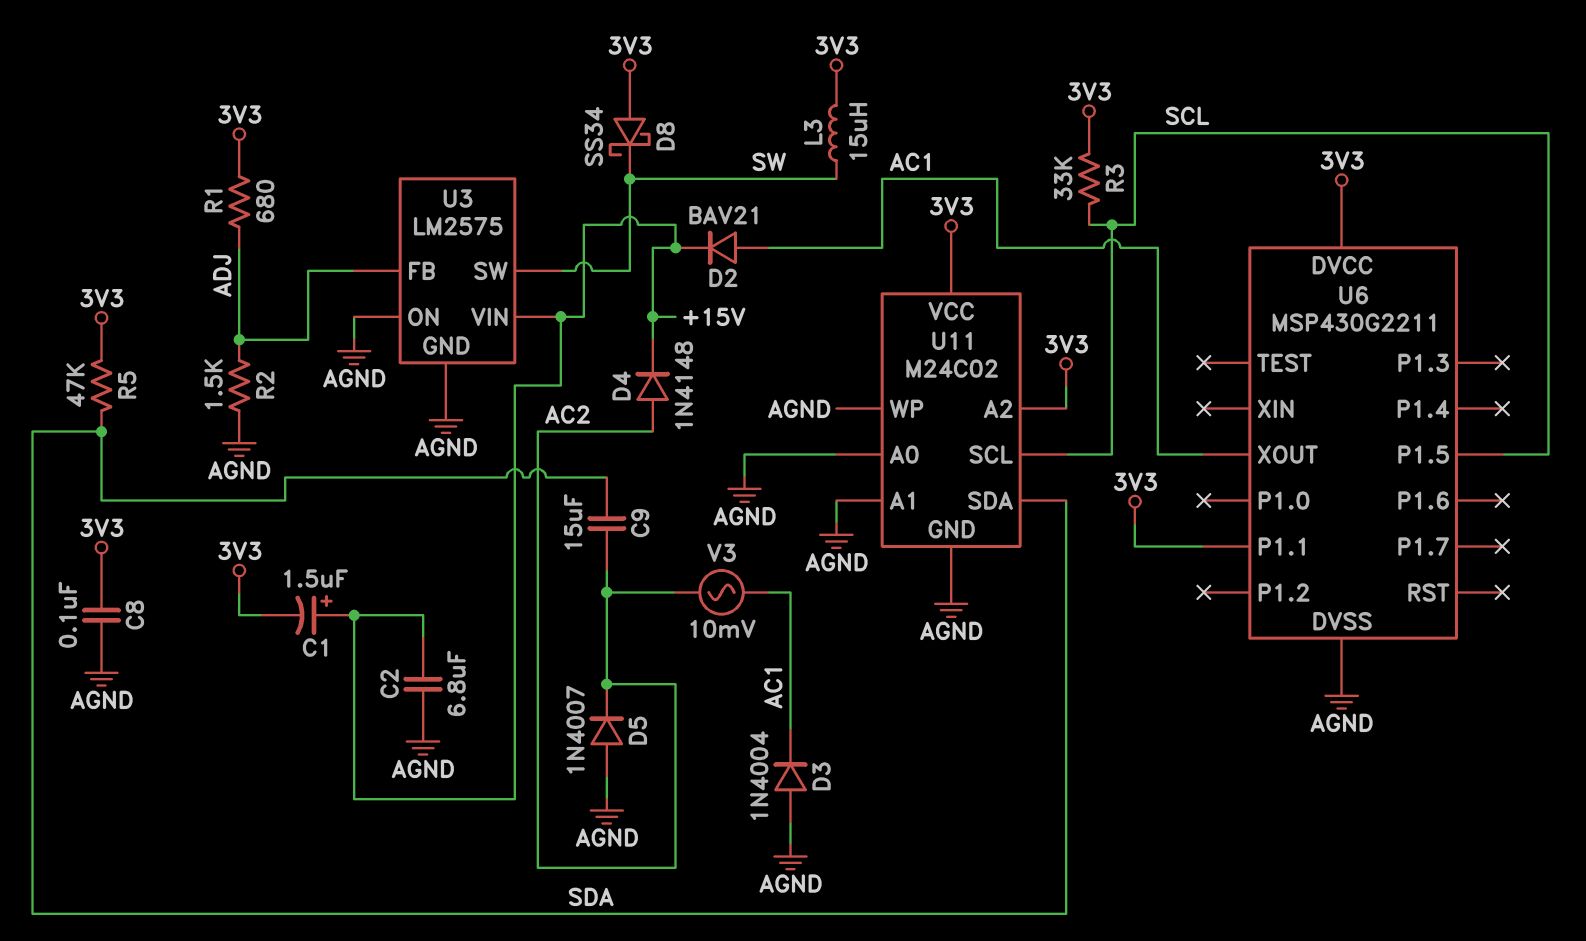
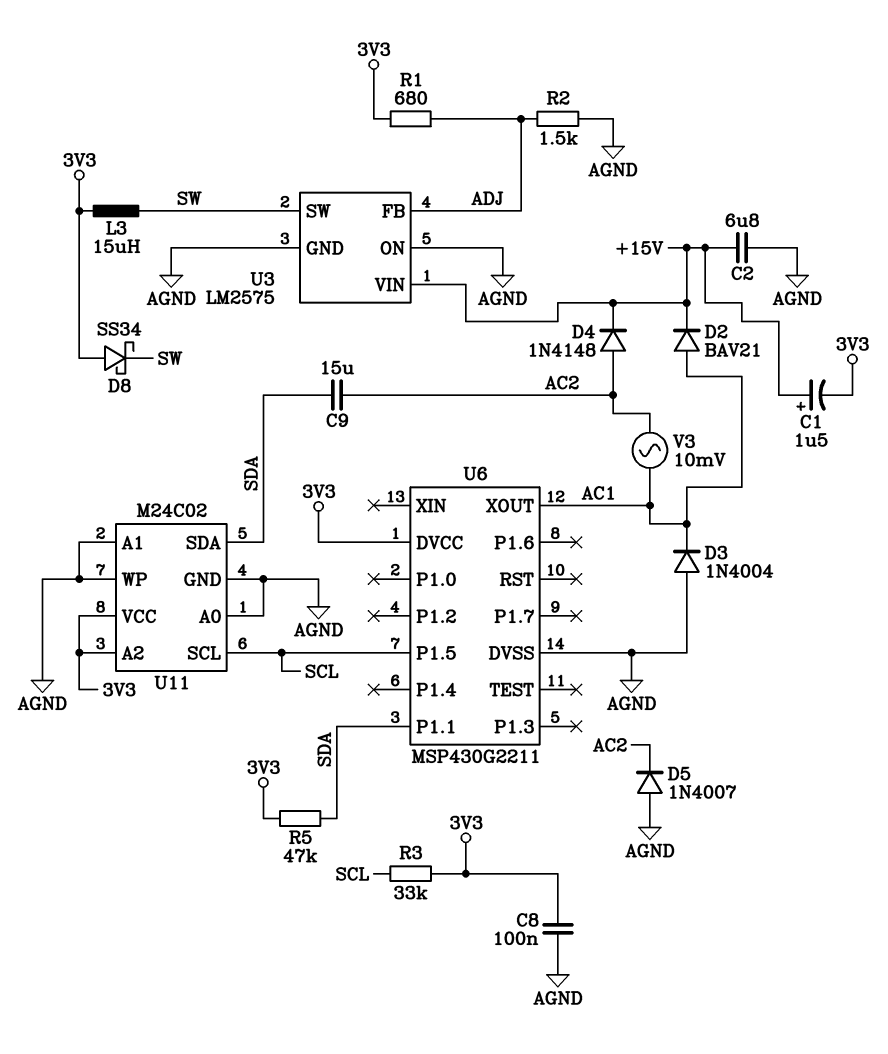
U6 pin P1.1: 3V3 -> SDA

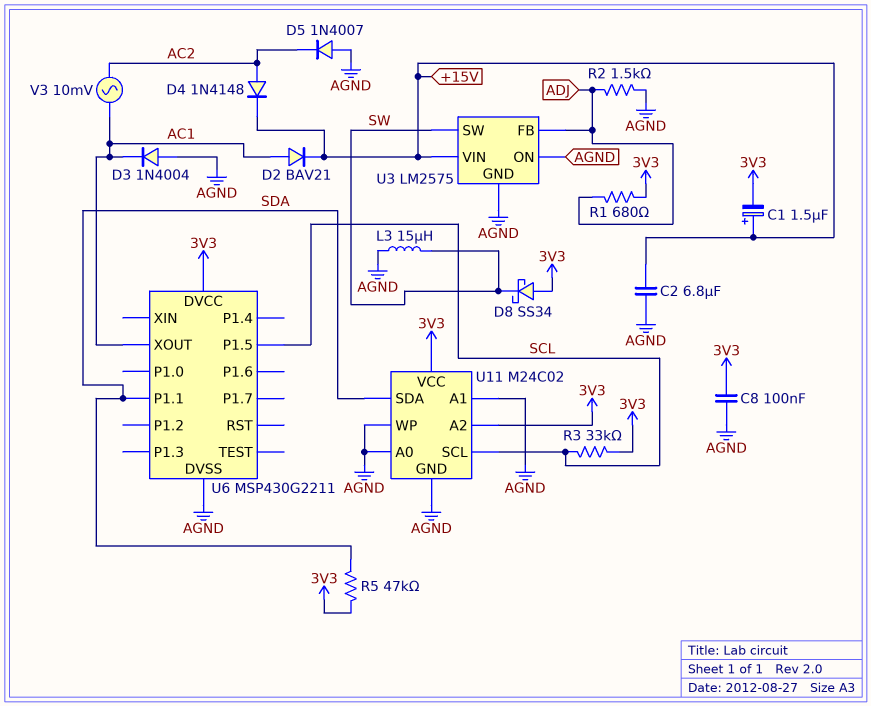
C9: 15uF (AC2, SDA) -> none
L3: 15uH (3V3, SW) -> 15uH (AGND, SW)

